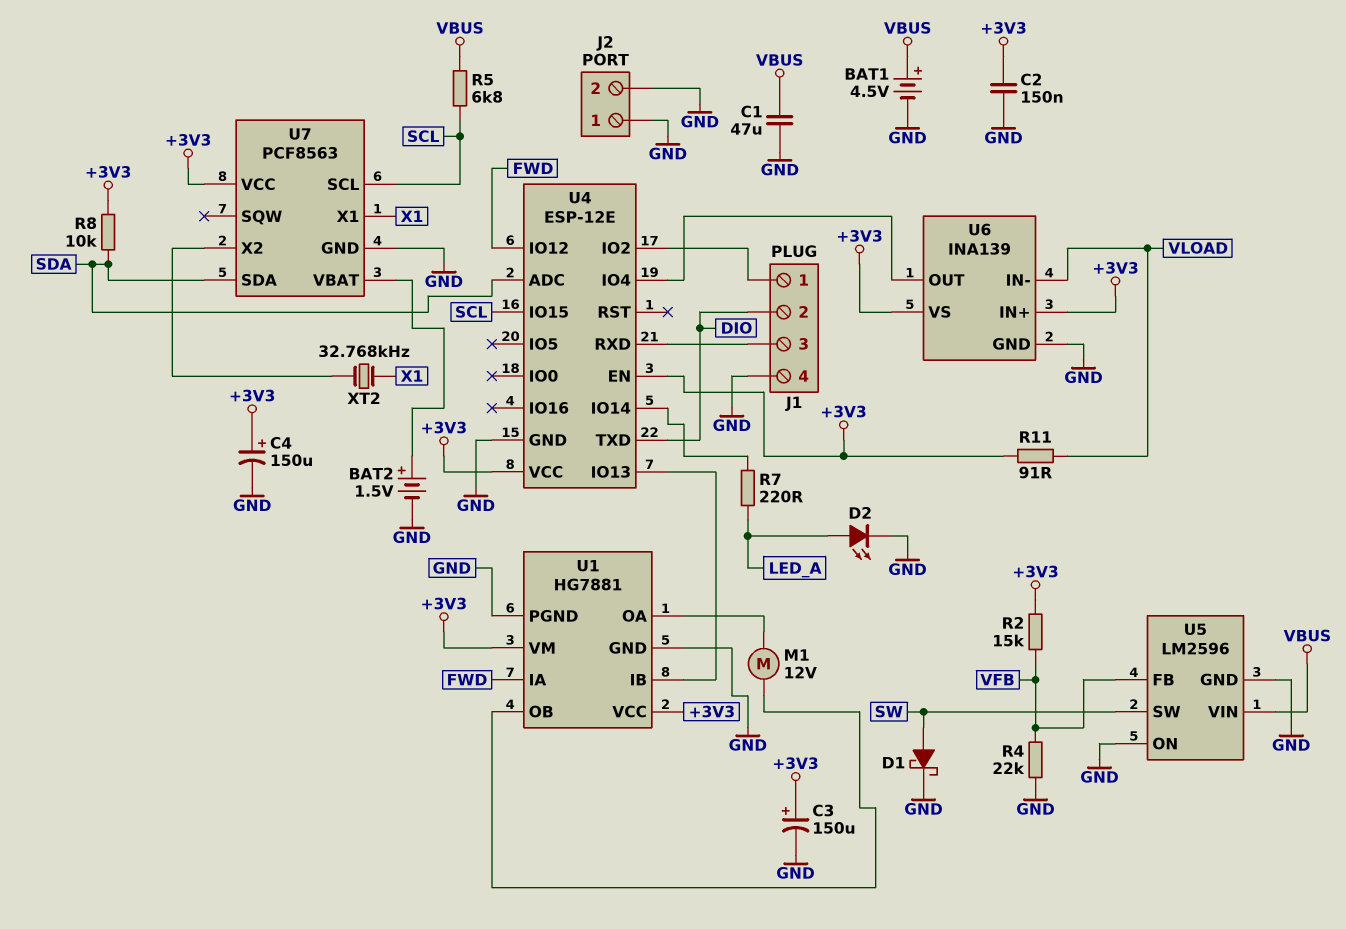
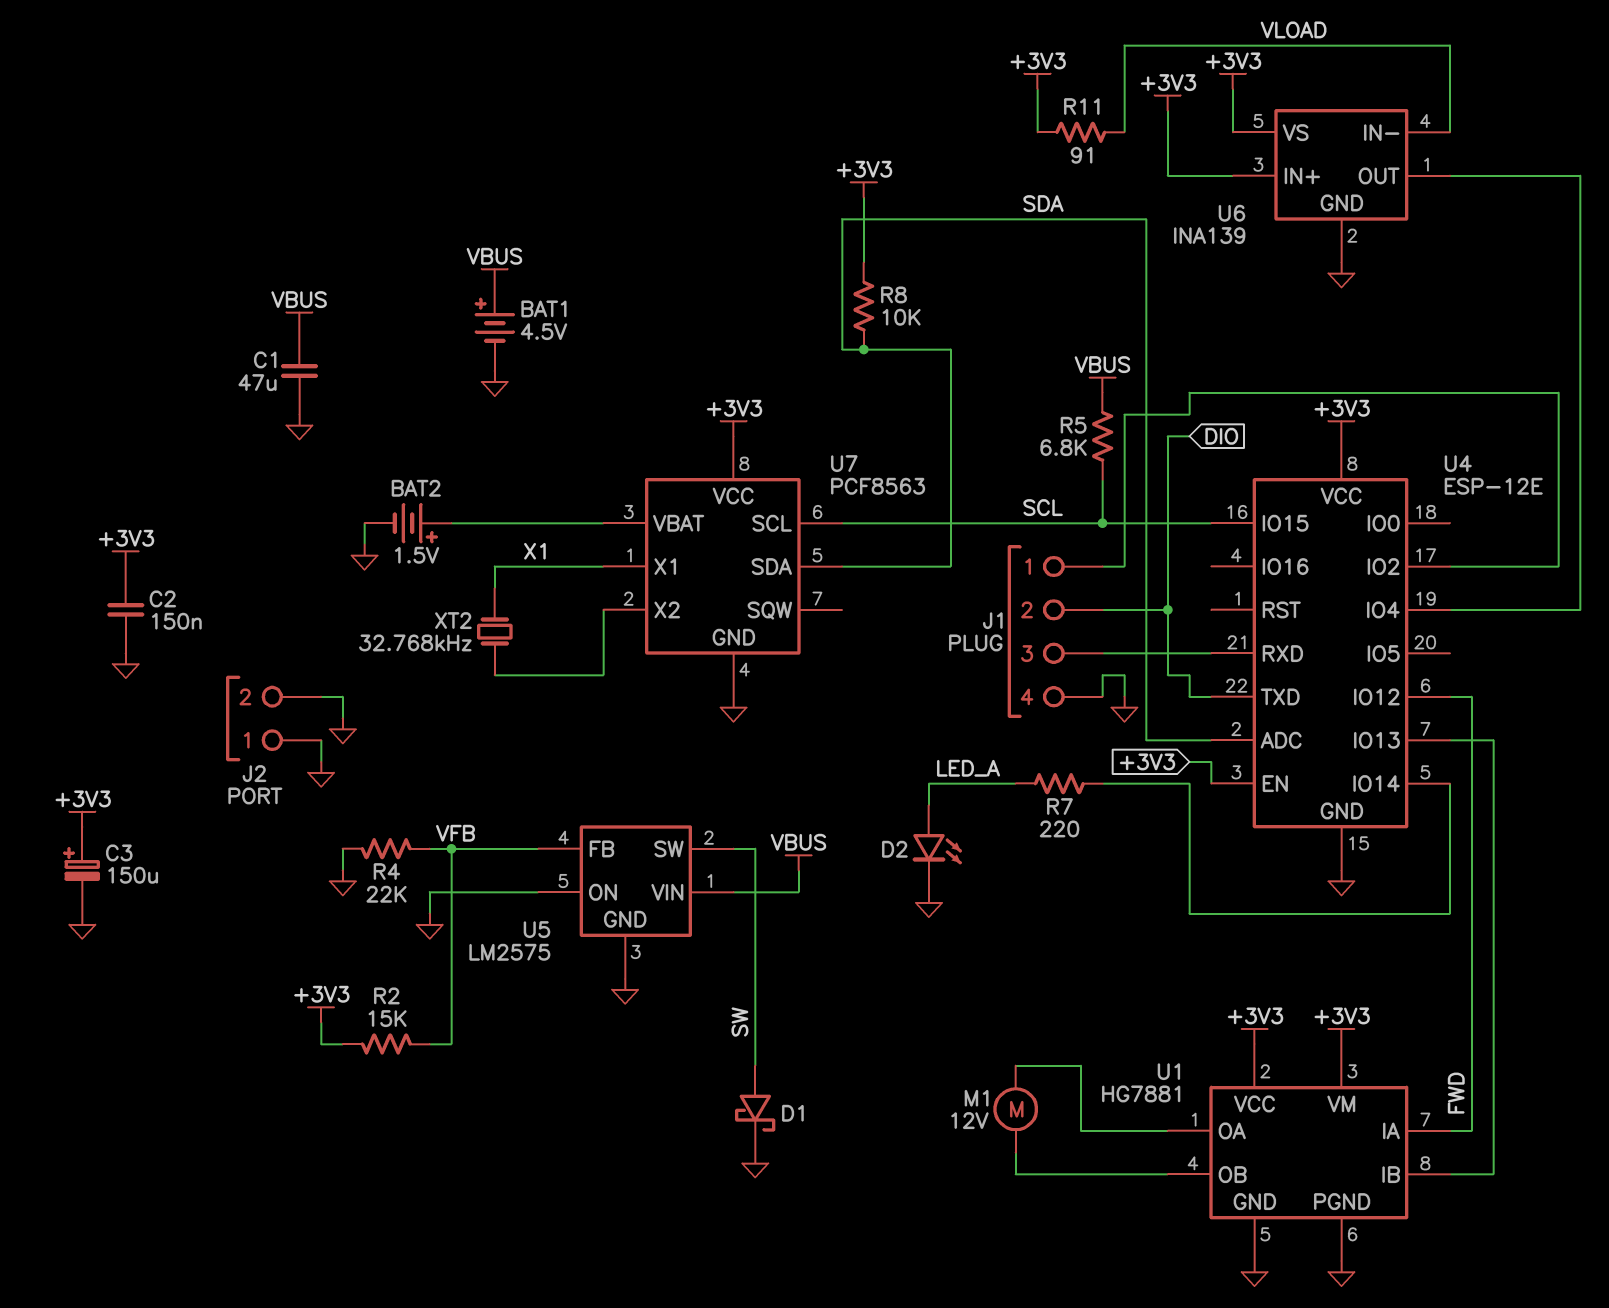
C4: 150uF (plus +3V3, minus GND) -> none
U5: LM2596 -> LM2575

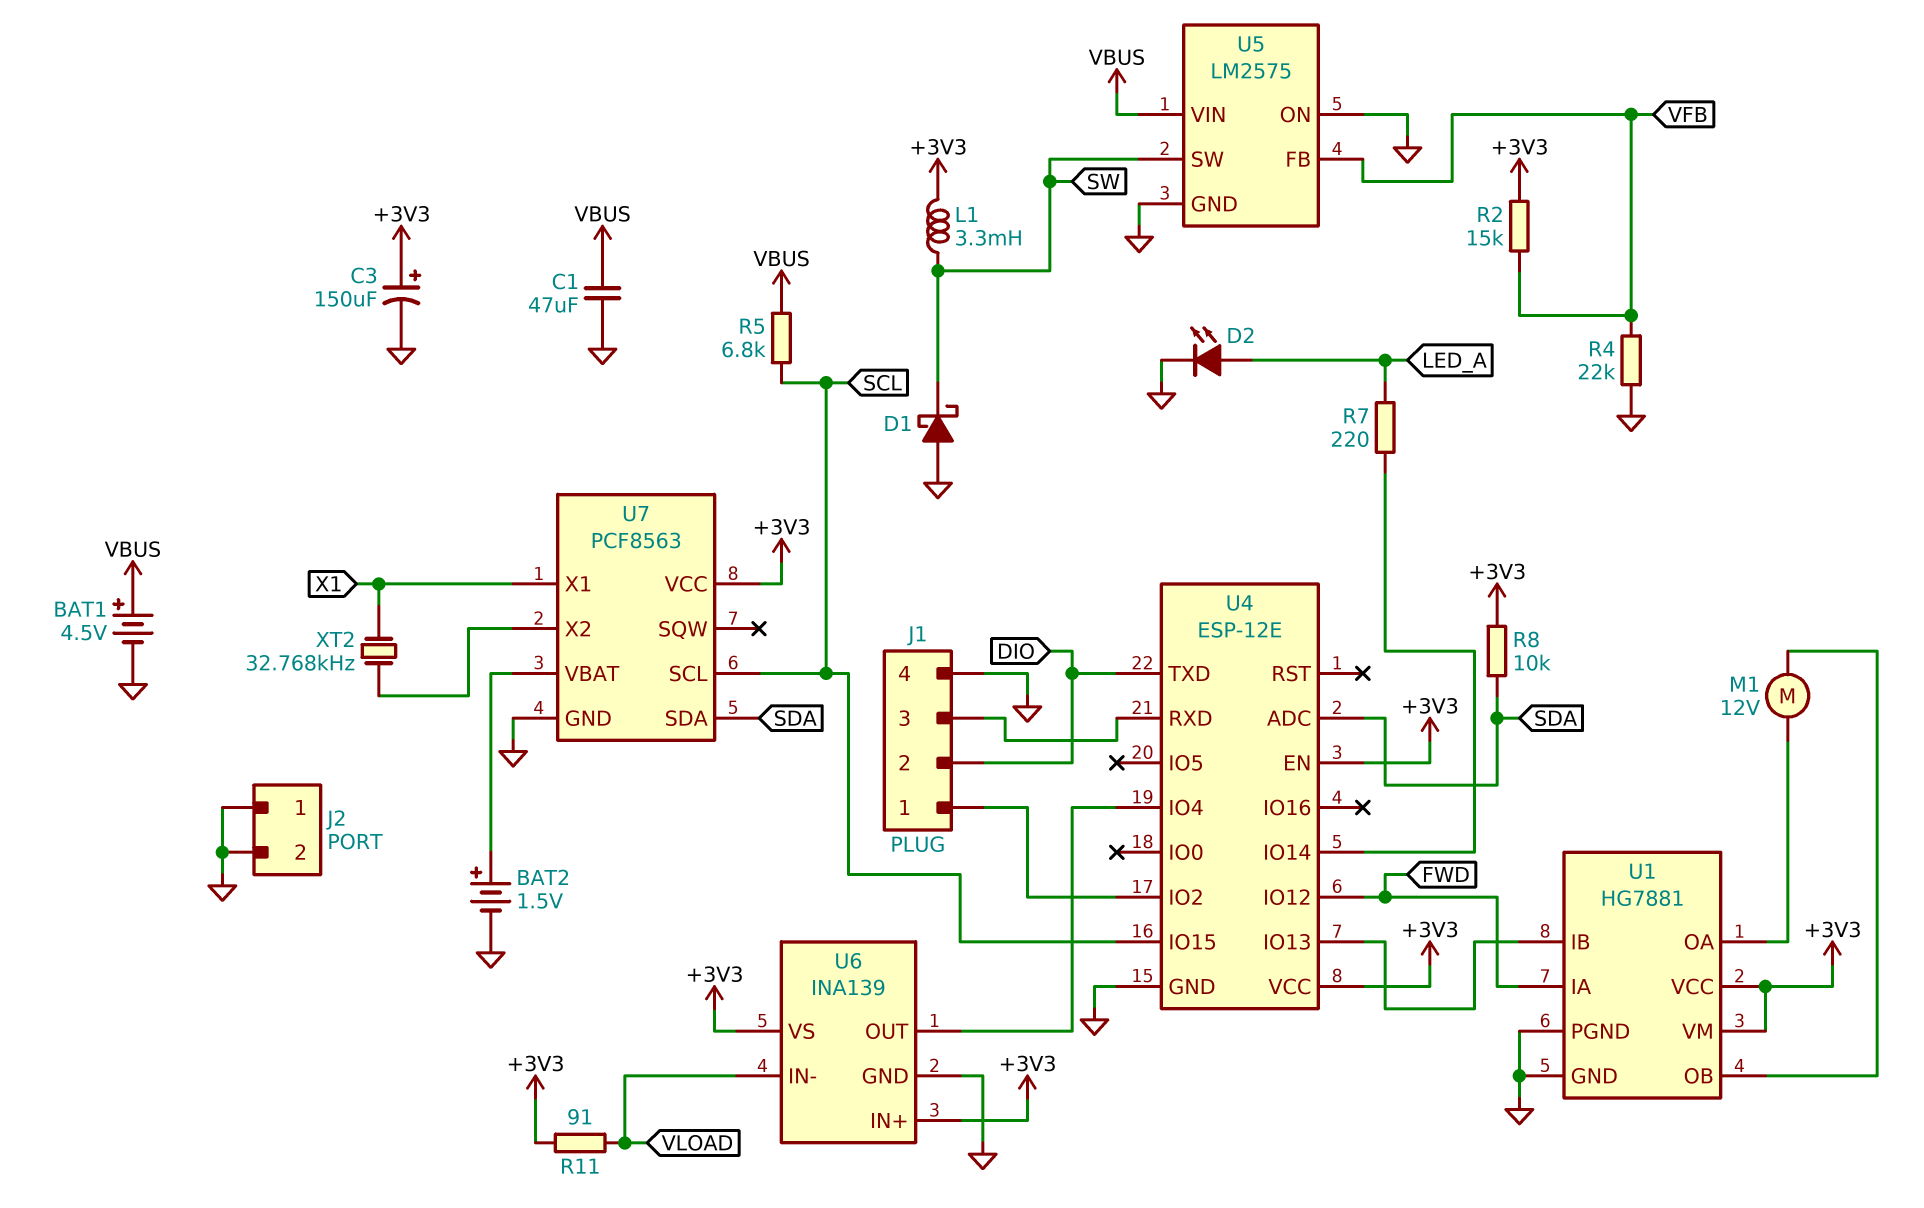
C2: 150nF (+3V3, GND) -> none
D1: schottky (A SW, K GND) -> schottky (A GND, K SW)
L1: none -> 3.3mH (+3V3, SW)

